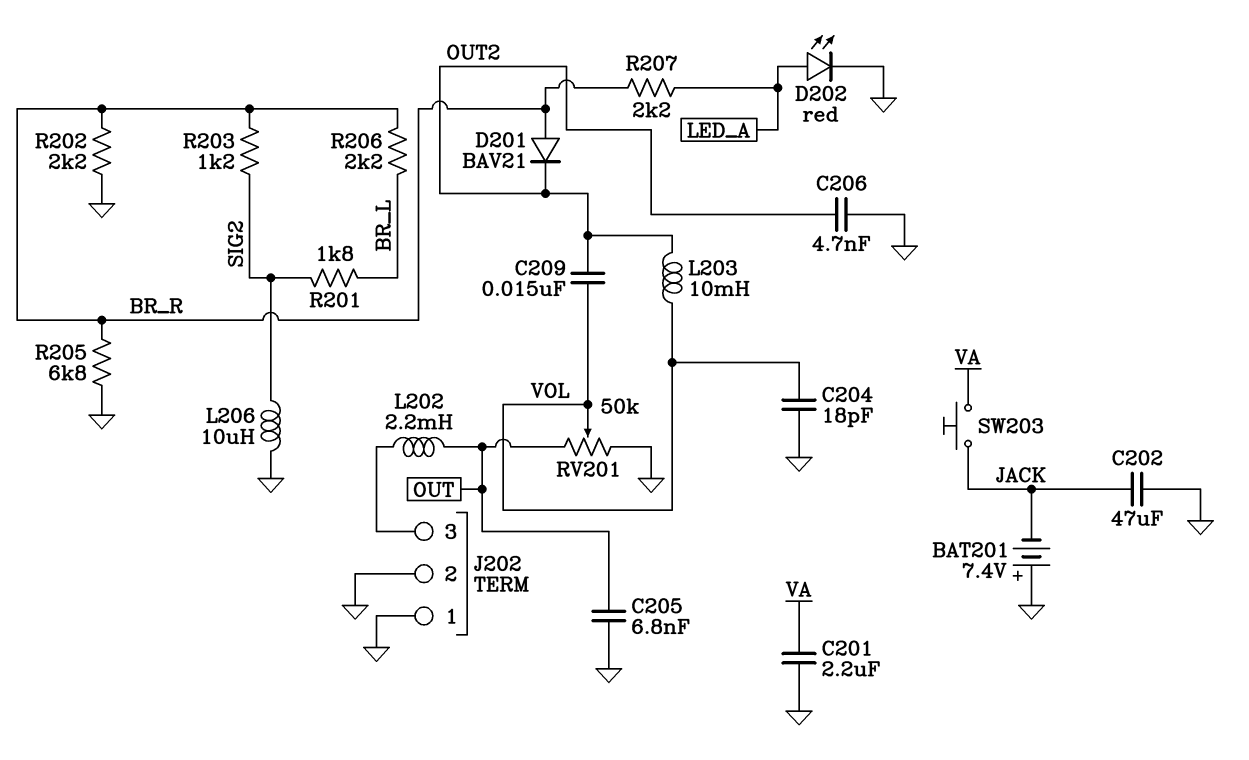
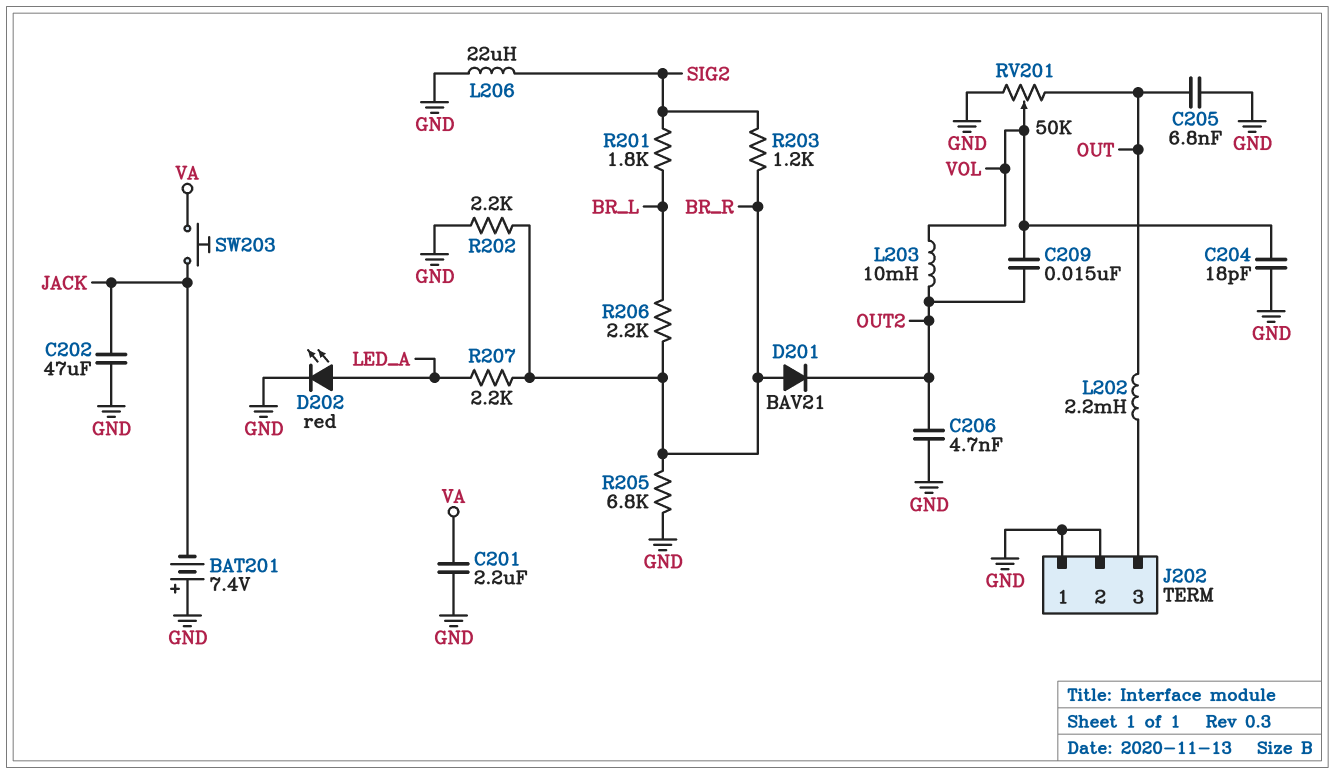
L206: 10uH (GND, SIG2) -> 22uH (GND, SIG2)

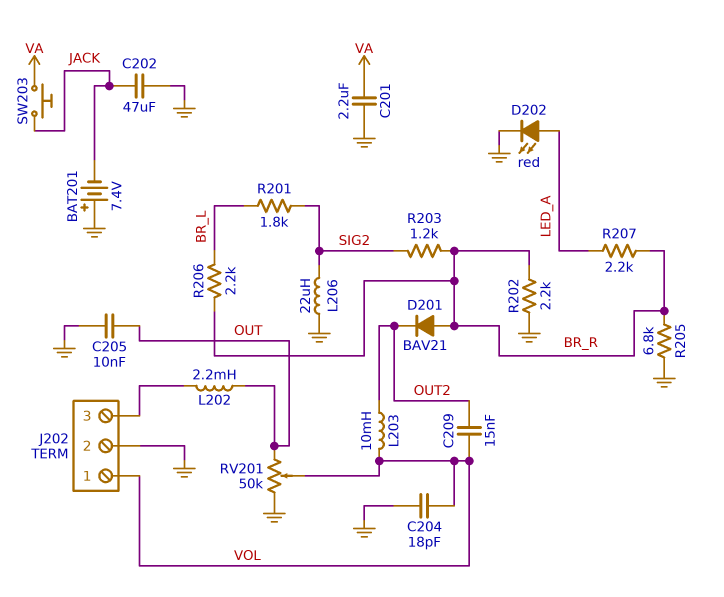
C205: 6.8nF (GND, OUT) -> 10nF (GND, OUT)
C206: 4.7nF (GND, OUT2) -> none
J202 pin 1: GND -> VOL

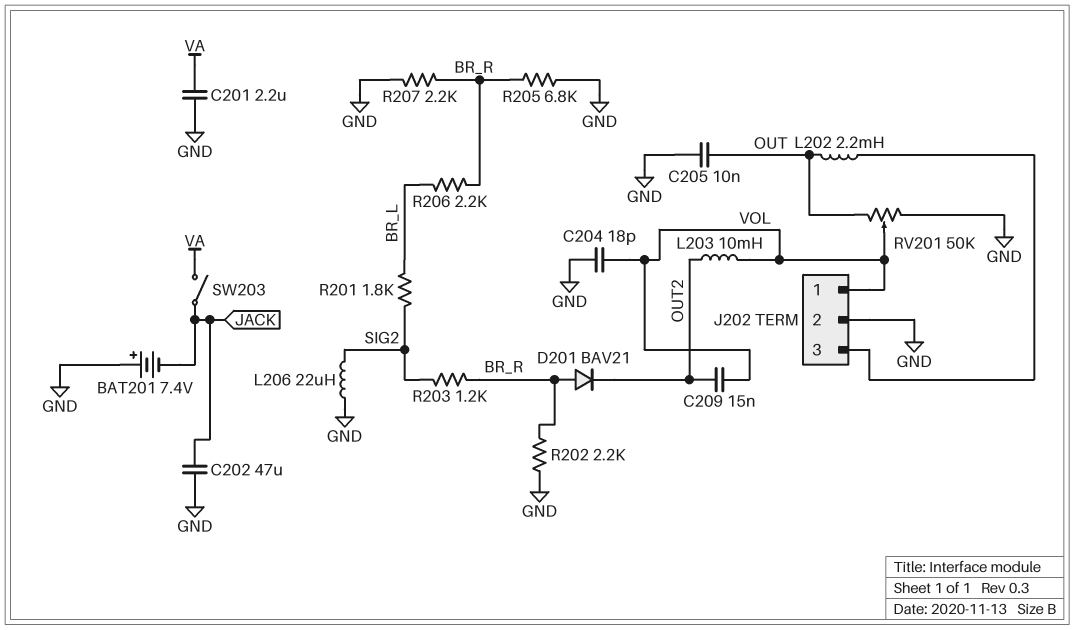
D202: LED red (A LED_A, K GND) -> none
R207: 2.2k (BR_R, LED_A) -> 2.2k (BR_R, GND)
SW203: button (JACK, VA) -> switch (JACK, VA)

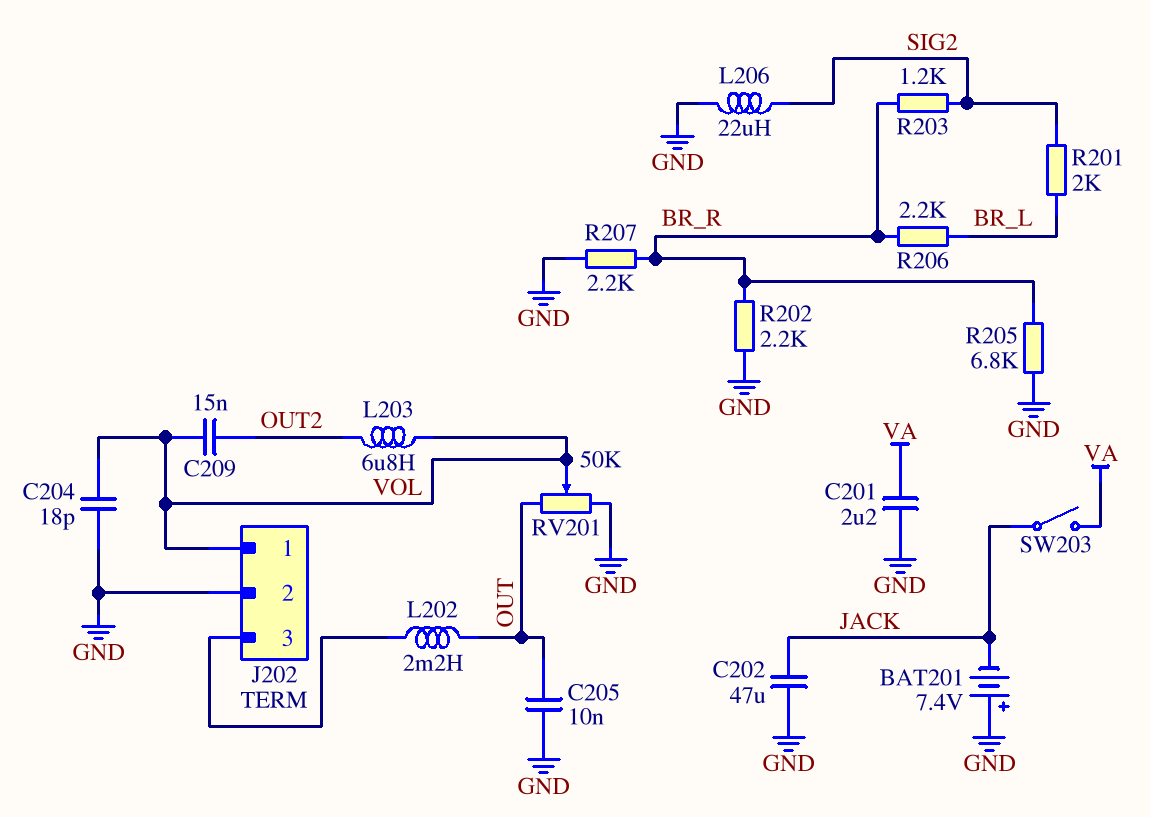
D201: diode BAV21 (A BR_R, K OUT2) -> none
L203: 10mH (OUT2, VOL) -> 6.8uH (OUT2, VOL)
R201: 1.8k (BR_L, SIG2) -> 2k (BR_L, SIG2)

